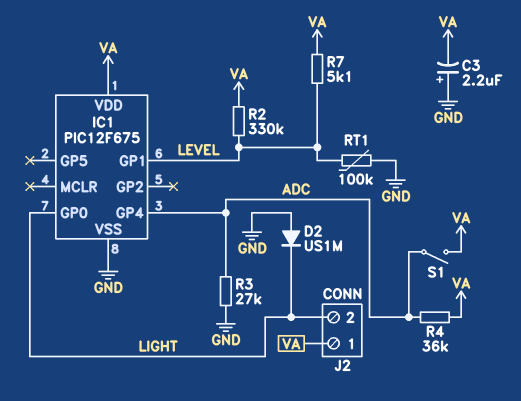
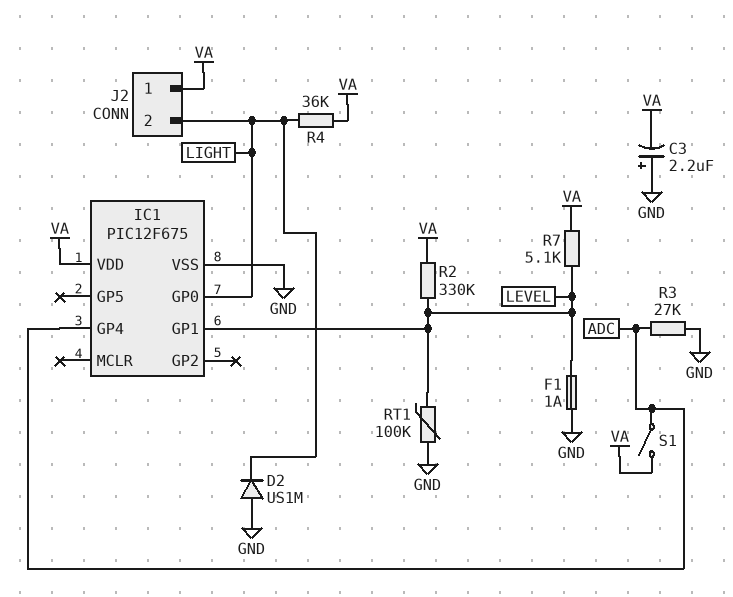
F1: none -> 1A (GND, LEVEL)
R4: 36k (ADC, VA) -> 36k (LIGHT, VA)

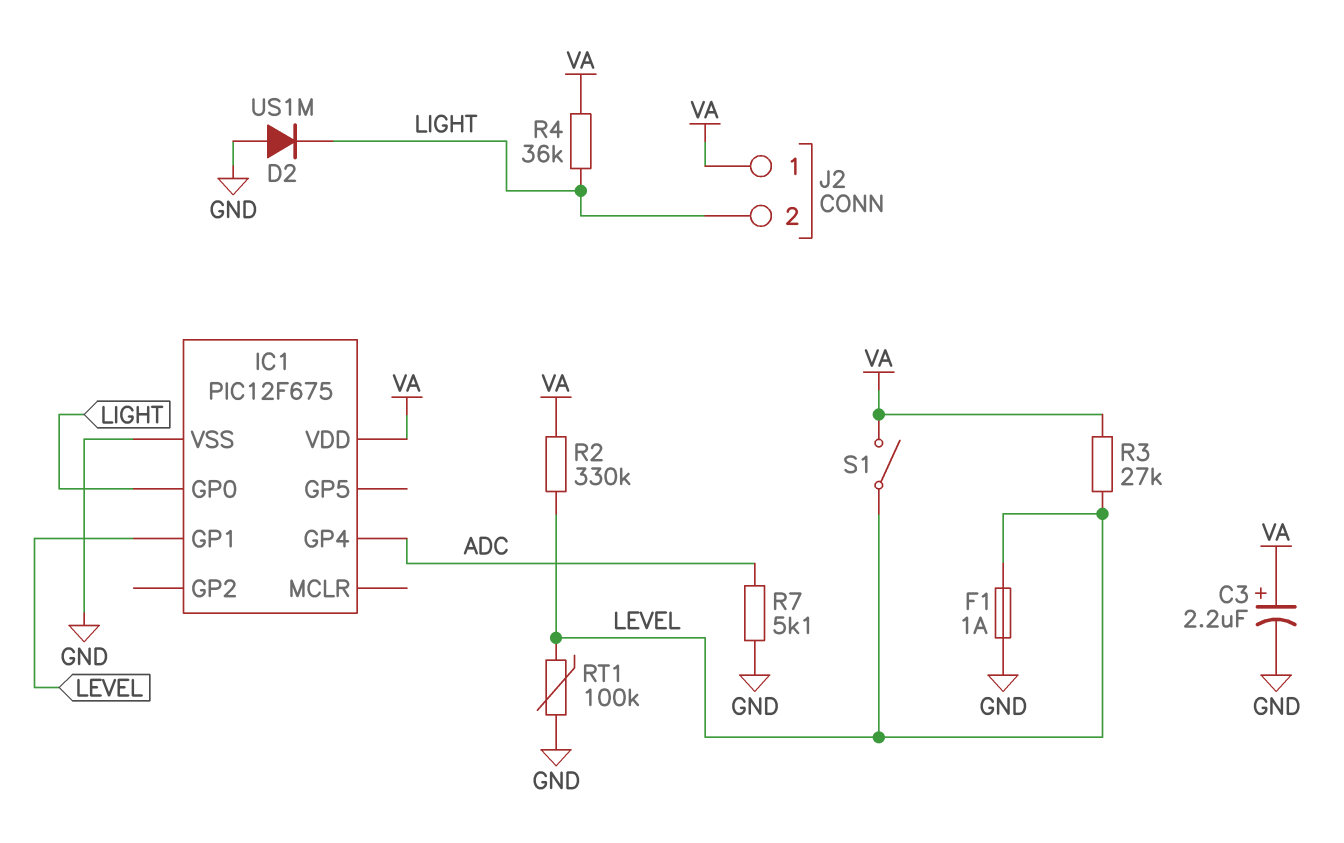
C3: 2.2uF (plus GND, minus VA) -> 2.2uF (plus VA, minus GND)
R3: 27k (ADC, GND) -> 27k (LEVEL, VA)
R7: 5.1k (LEVEL, VA) -> 5.1k (ADC, GND)
S1: switch (ADC, VA) -> switch (LEVEL, VA)

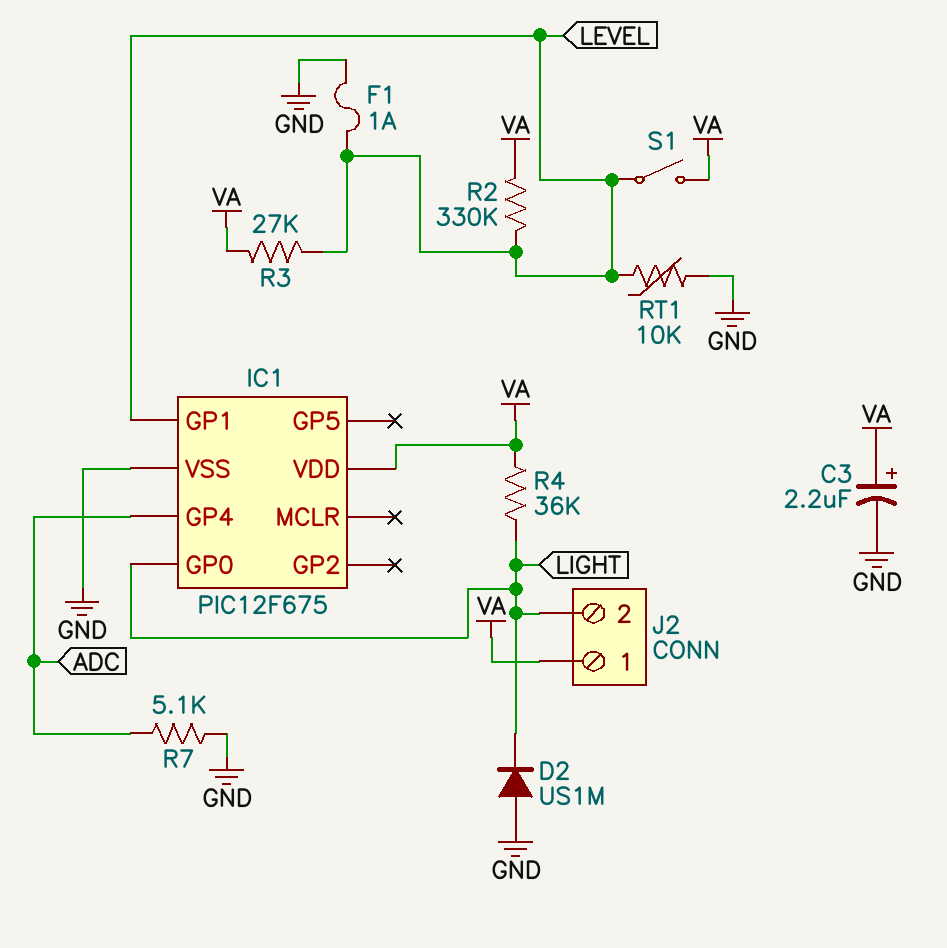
RT1: 100k (GND, LEVEL) -> 10k (GND, LEVEL)

